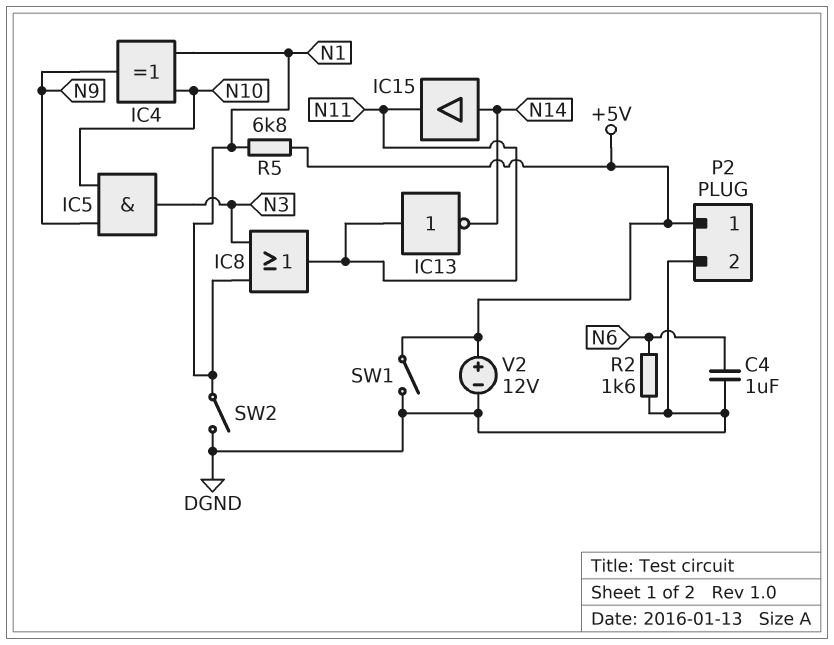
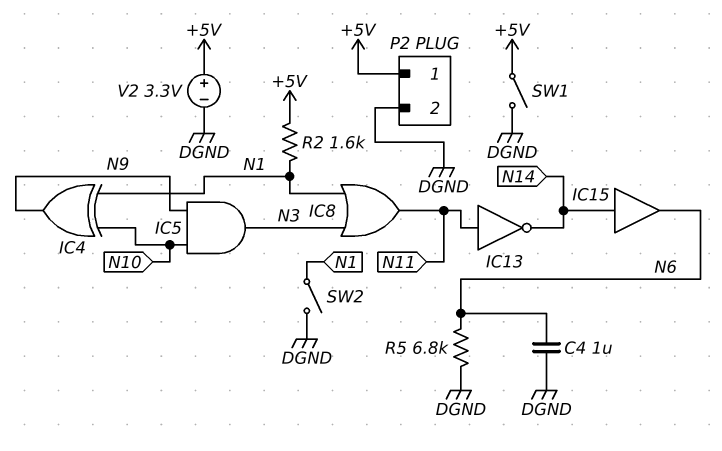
IC15: buffer (in N14, out N11) -> buffer (in N14, out N6)
R2: 1.6k (DGND, N6) -> 1.6k (+5V, N1)
R5: 6.8k (+5V, N1) -> 6.8k (DGND, N6)
V2: 12V (plus +5V, minus DGND) -> 3.3V (plus +5V, minus DGND)

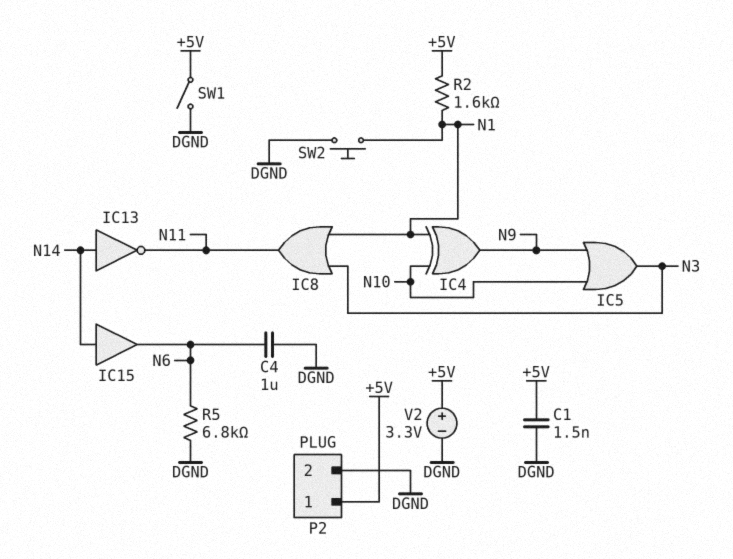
C1: none -> 1.5nF (+5V, DGND)
IC5: AND (in N9, in N10, out N3) -> OR (in N9, in N10, out N3)
IC13: NOT (in N11, out N14) -> NOT (in N14, out N11)
SW2: switch (DGND, N1) -> button (DGND, N1)

